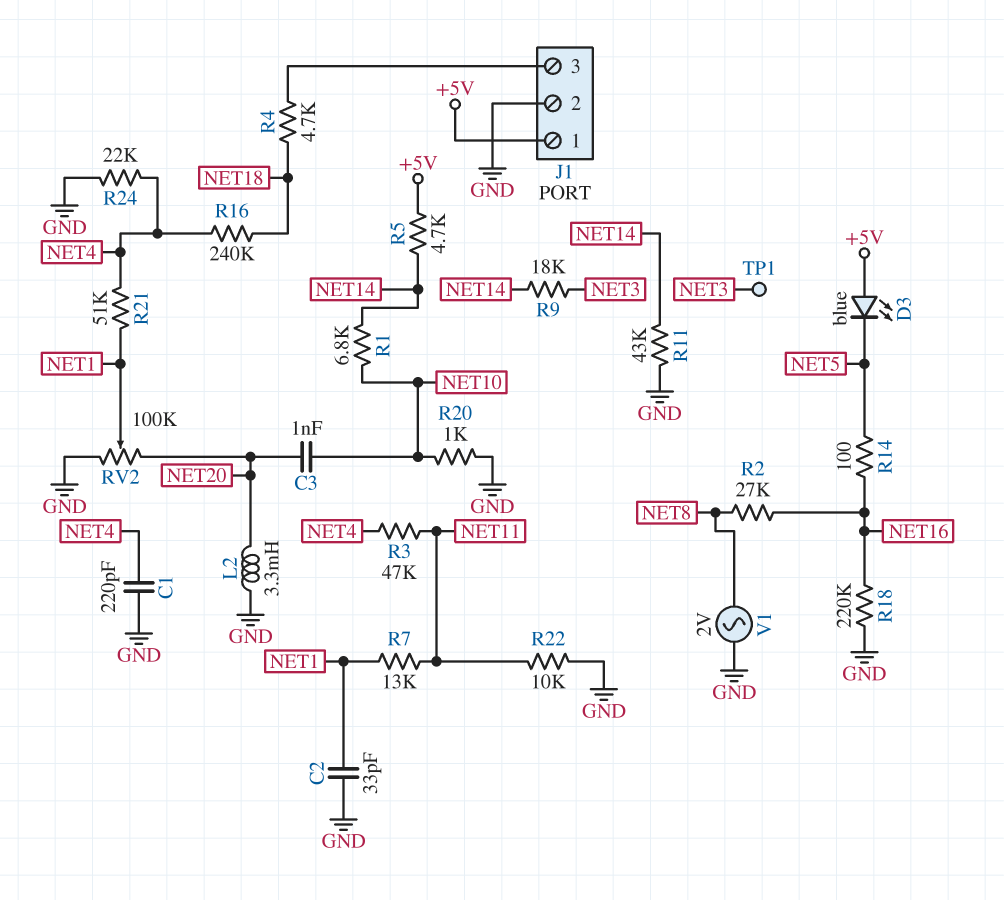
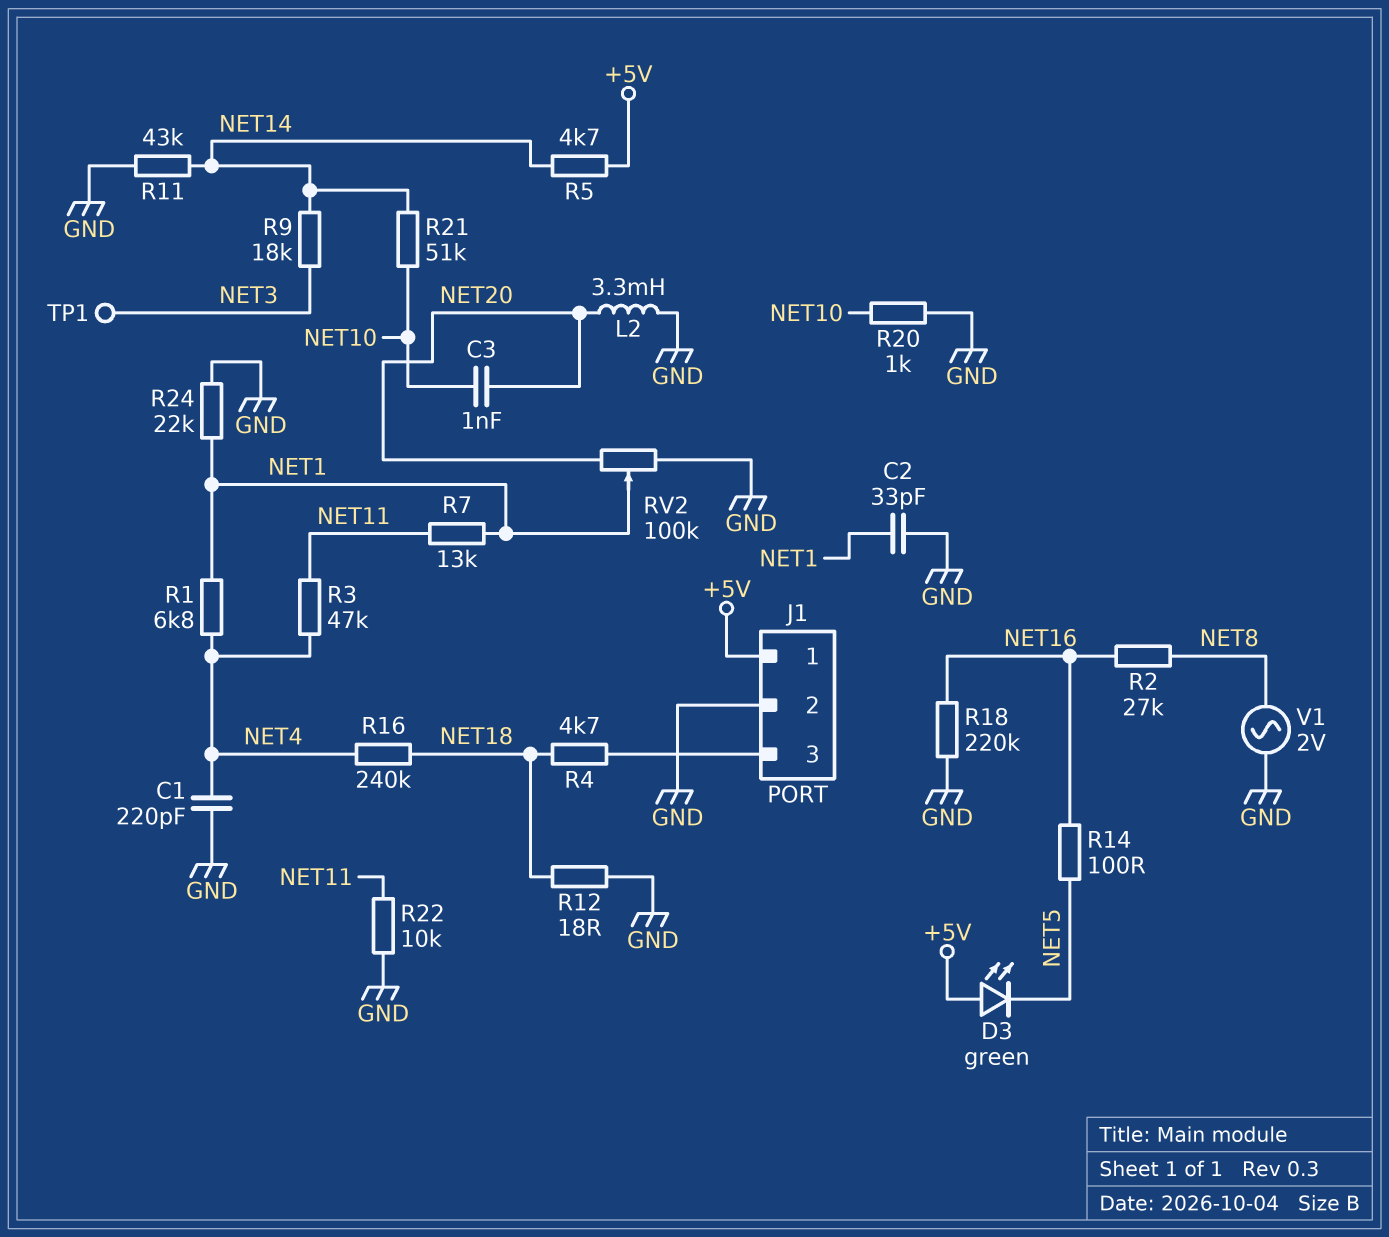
D3: LED blue (A +5V, K NET5) -> LED green (A +5V, K NET5)
R1: 6.8k (NET10, NET14) -> 6.8k (NET1, NET4)
R12: none -> 18 (GND, NET18)
R21: 51k (NET1, NET4) -> 51k (NET10, NET14)
R24: 22k (GND, NET4) -> 22k (GND, NET1)

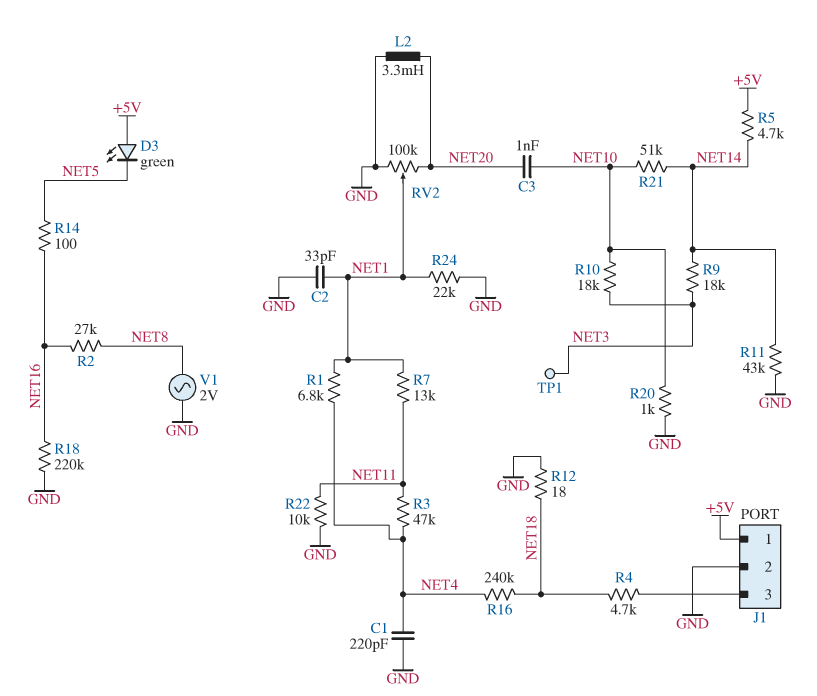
R10: none -> 18k (NET3, NET10)

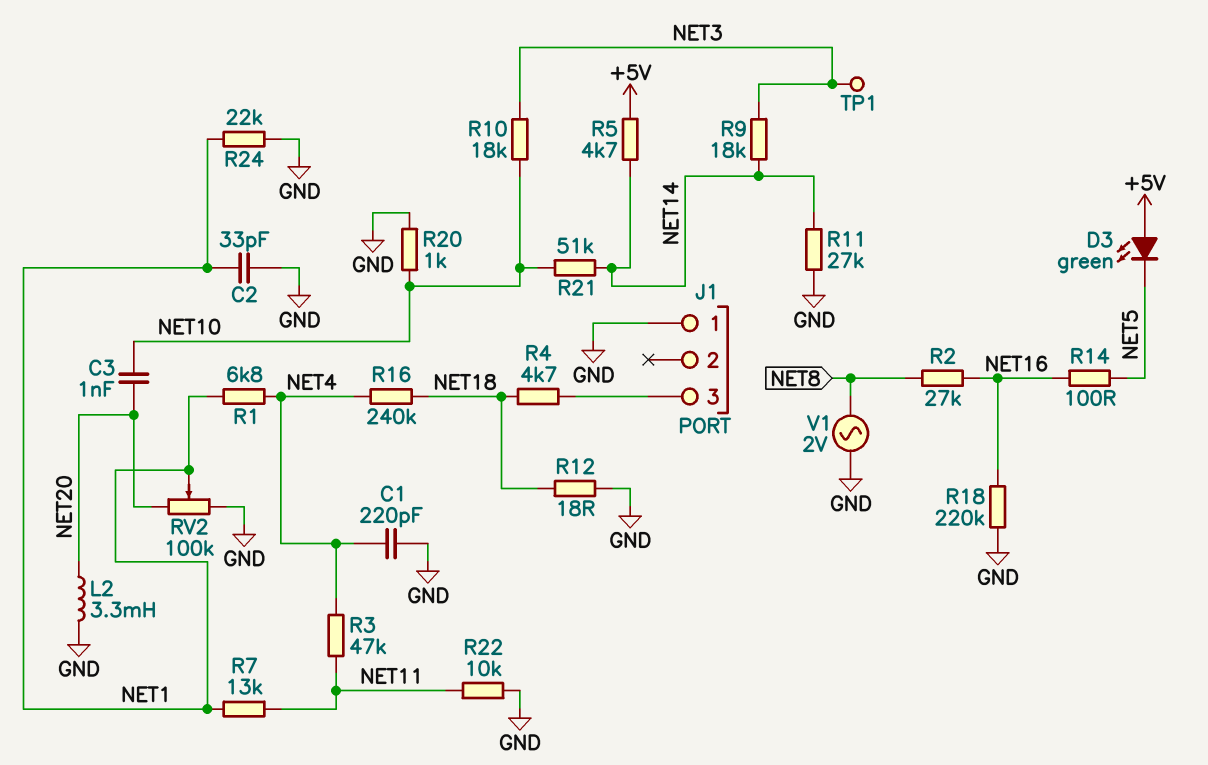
J1 pin 1: +5V -> GND
J1 pin 2: GND -> none
R11: 43k (GND, NET14) -> 27k (GND, NET14)

